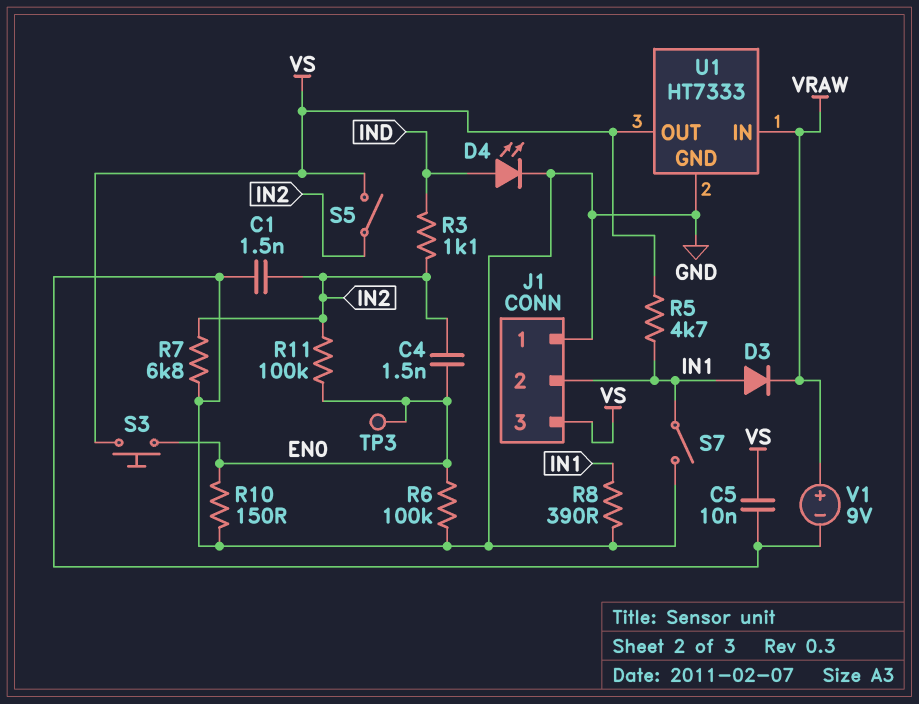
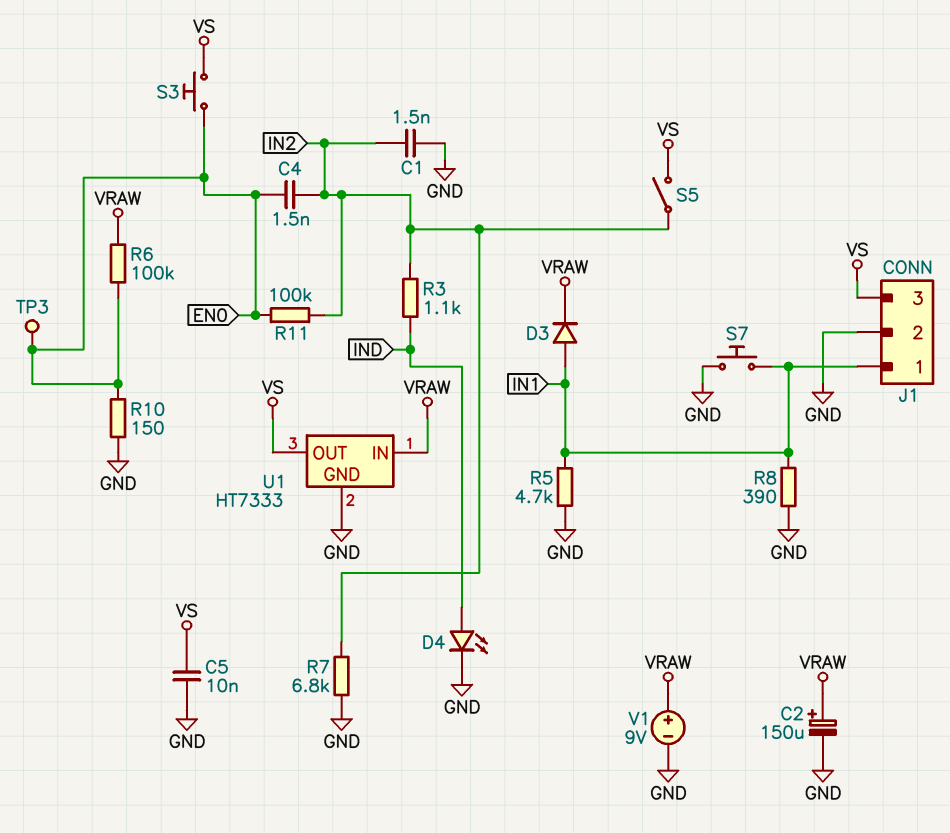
C2: none -> 150uF (plus VRAW, minus GND)
J1 pin 1: GND -> IN1
J1 pin 2: IN1 -> GND
R5: 4.7k (IN1, VS) -> 4.7k (GND, IN1)
R6: 100k (EN0, GND) -> 100k (EN0, VRAW)
S7: switch (GND, IN1) -> button (GND, IN1)

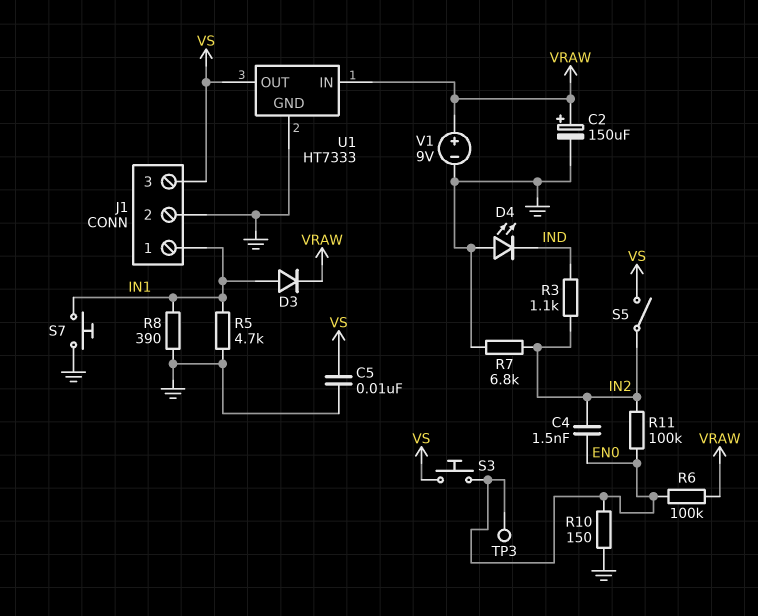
C1: 1.5nF (GND, IN2) -> none
D4: LED (A IND, K GND) -> LED (A GND, K IND)

